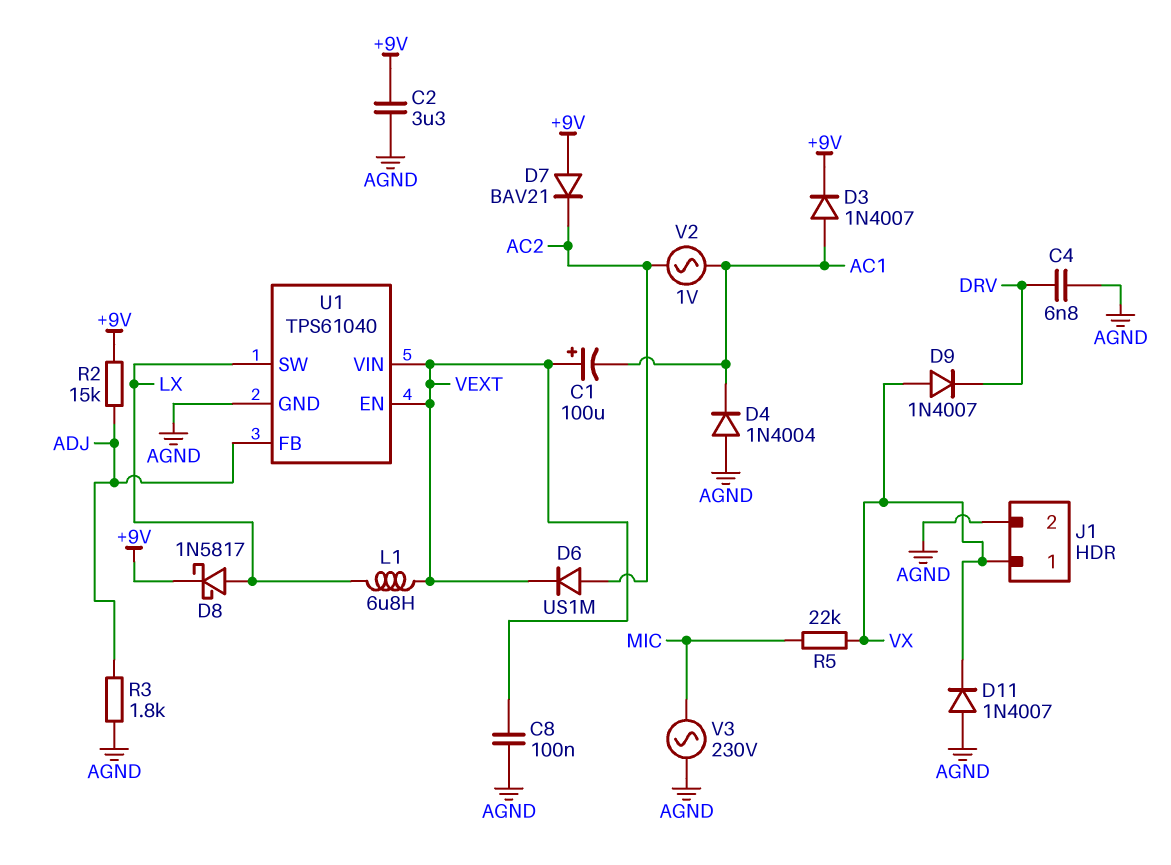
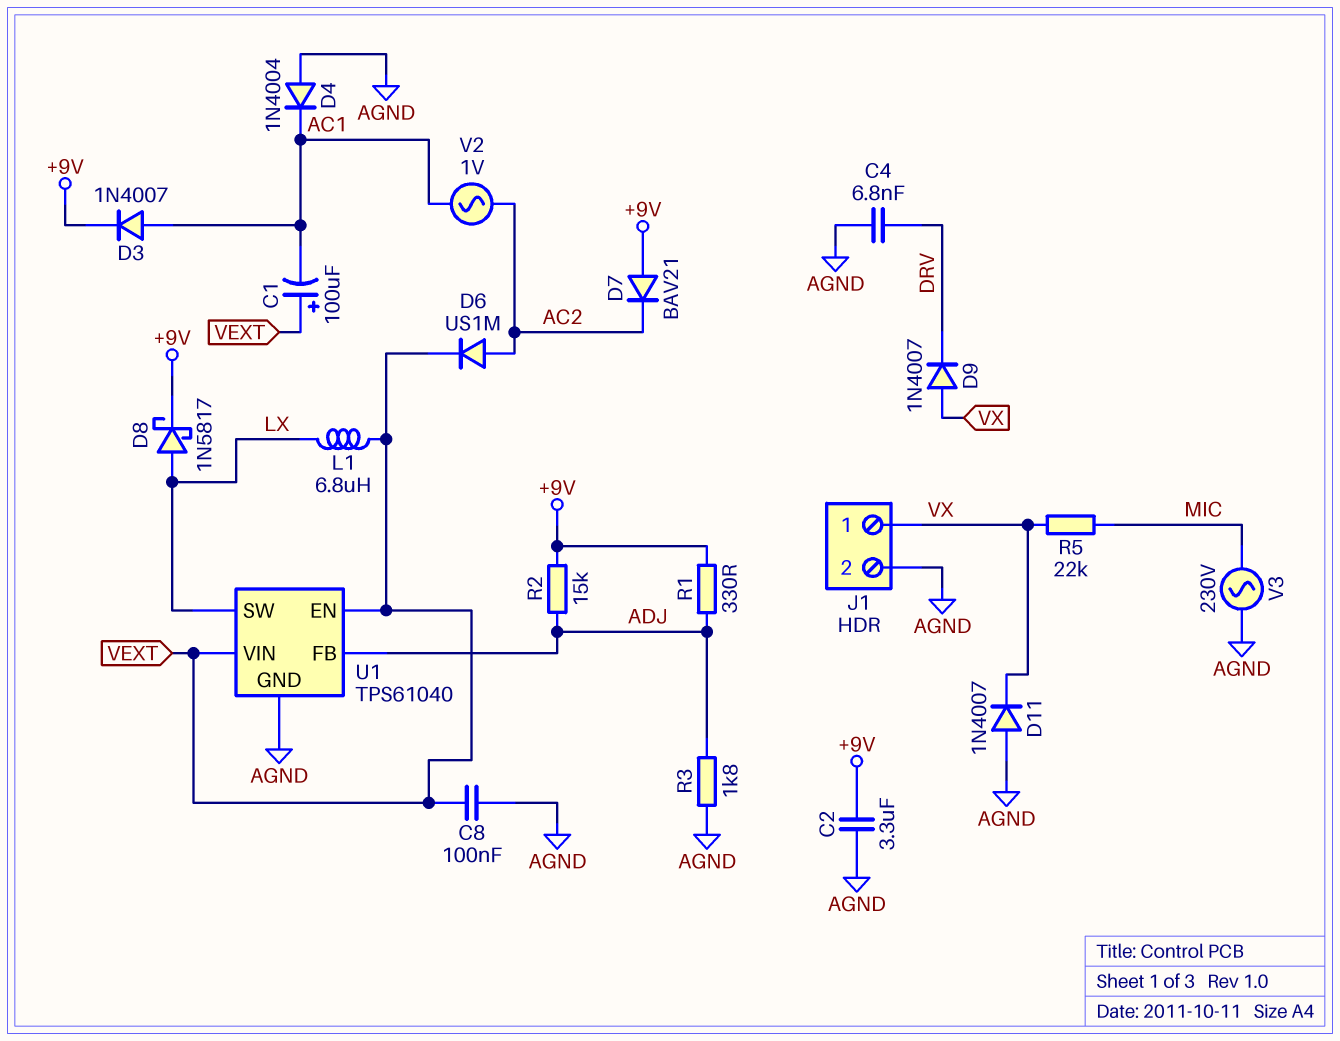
R1: none -> 330 (+9V, ADJ)

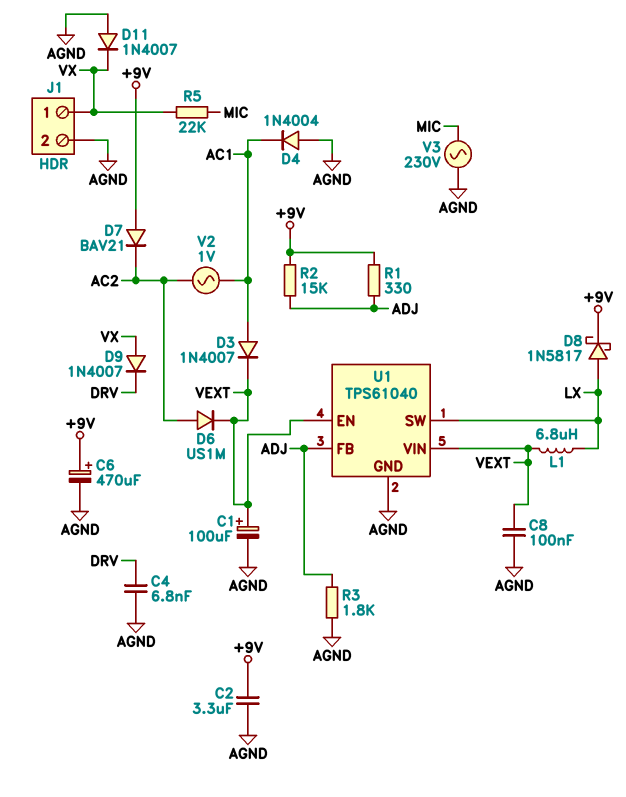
C1: 100uF (plus VEXT, minus AC1) -> 100uF (plus VEXT, minus AGND)
C6: none -> 470uF (plus +9V, minus AGND)
D3: diode 1N4007 (A AC1, K +9V) -> diode 1N4007 (A AC1, K VEXT)

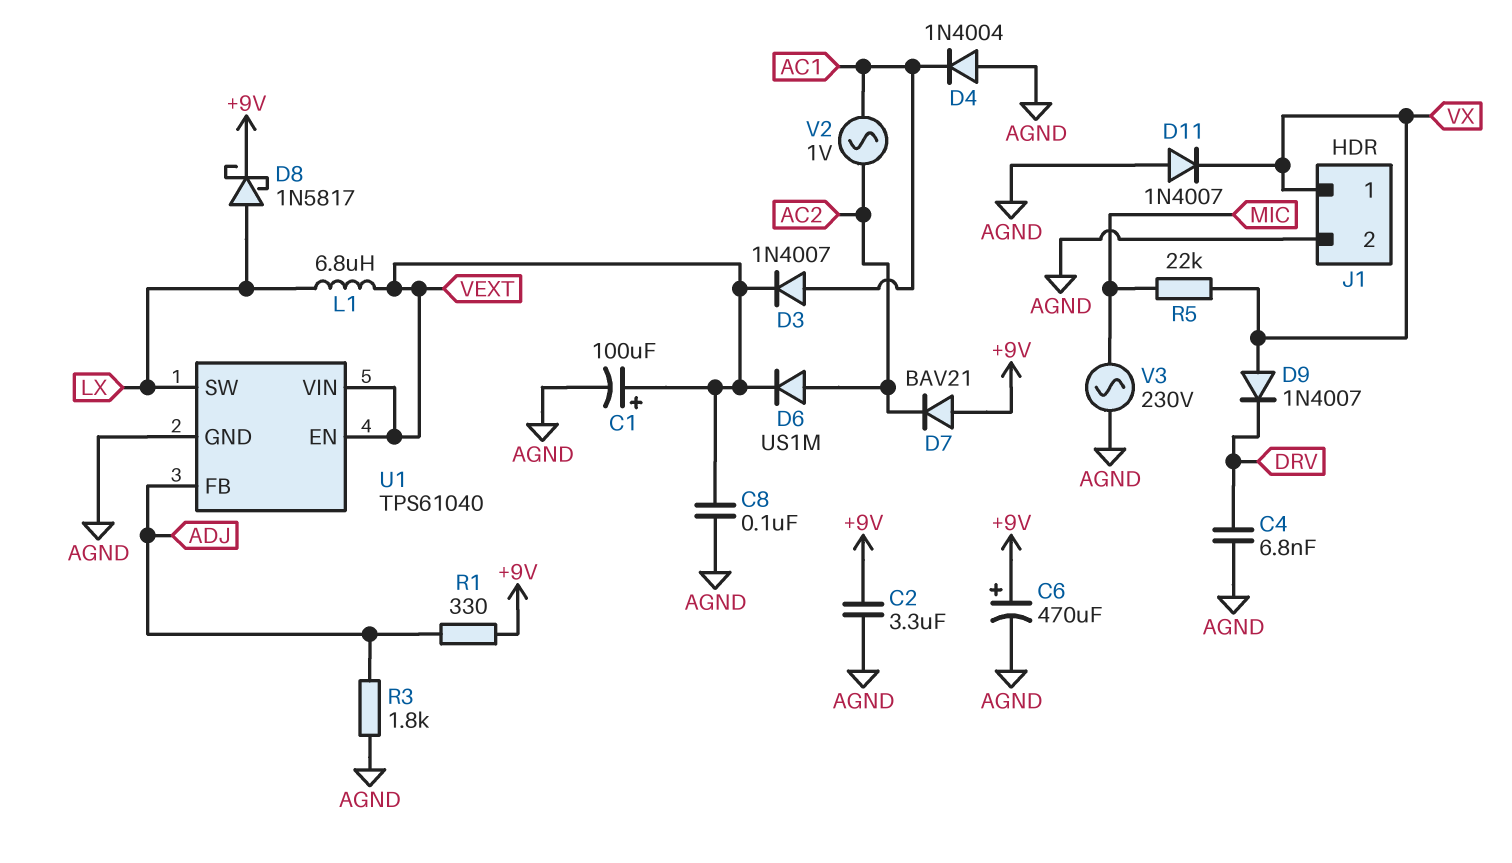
R2: 15k (+9V, ADJ) -> none

